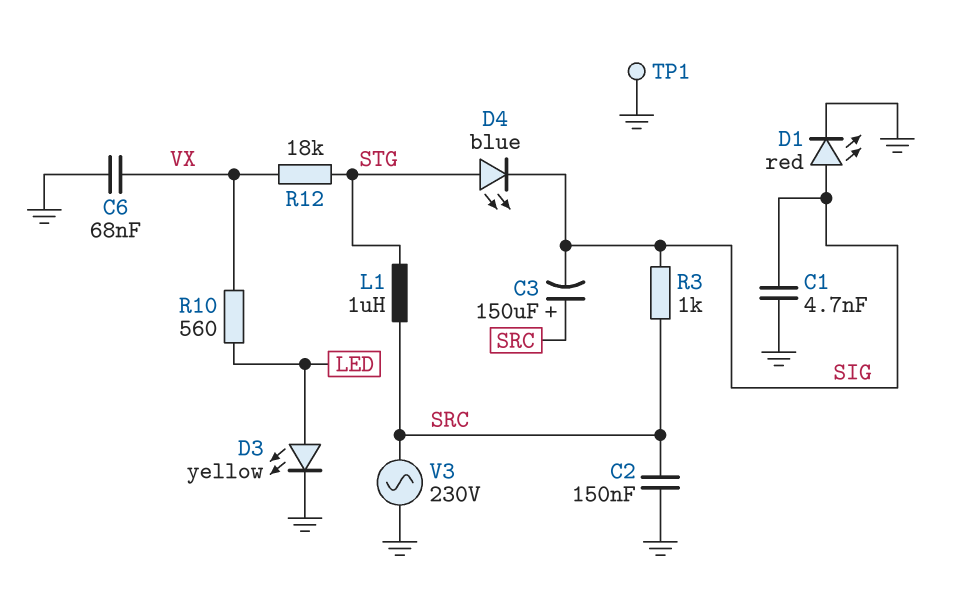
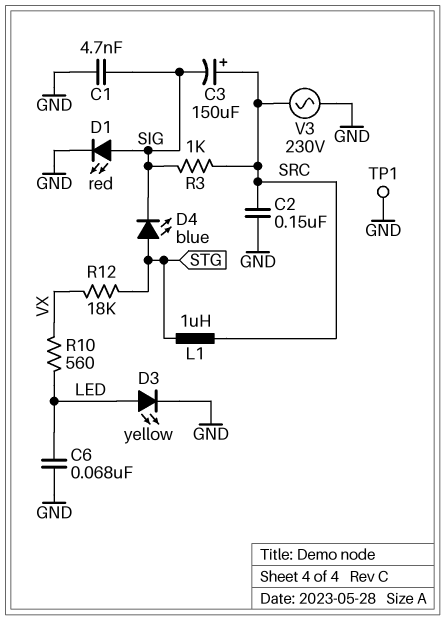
C6: 68nF (GND, VX) -> 68nF (GND, LED)

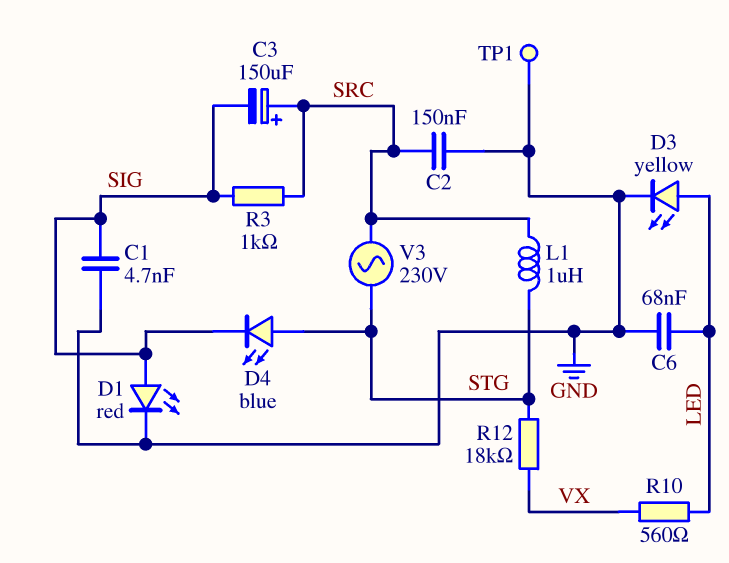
V3: AC 230V (GND, SRC) -> AC 230V (SRC, STG)

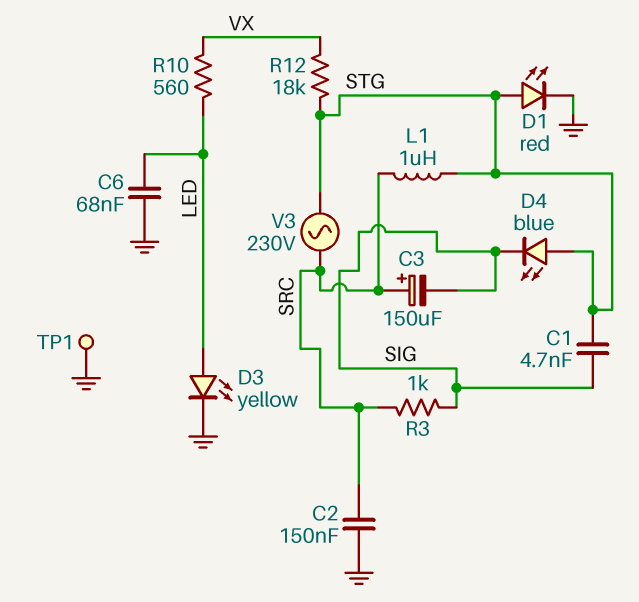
C1: 4.7nF (GND, SIG) -> 4.7nF (SIG, STG)
D1: LED red (A SIG, K GND) -> LED red (A STG, K GND)

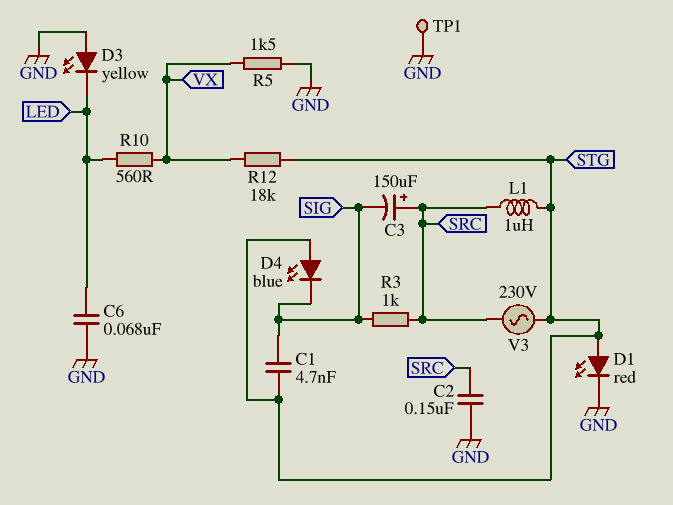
D3: LED yellow (A LED, K GND) -> LED yellow (A GND, K LED)
R5: none -> 1.5k (GND, VX)

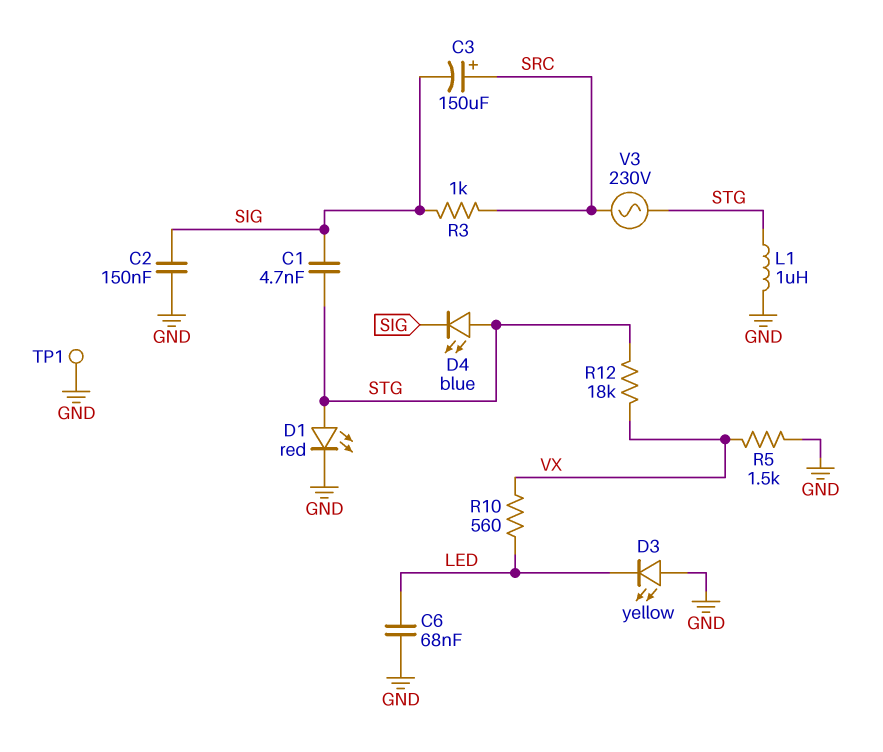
C2: 150nF (GND, SRC) -> 150nF (GND, SIG)
L1: 1uH (SRC, STG) -> 1uH (GND, STG)

